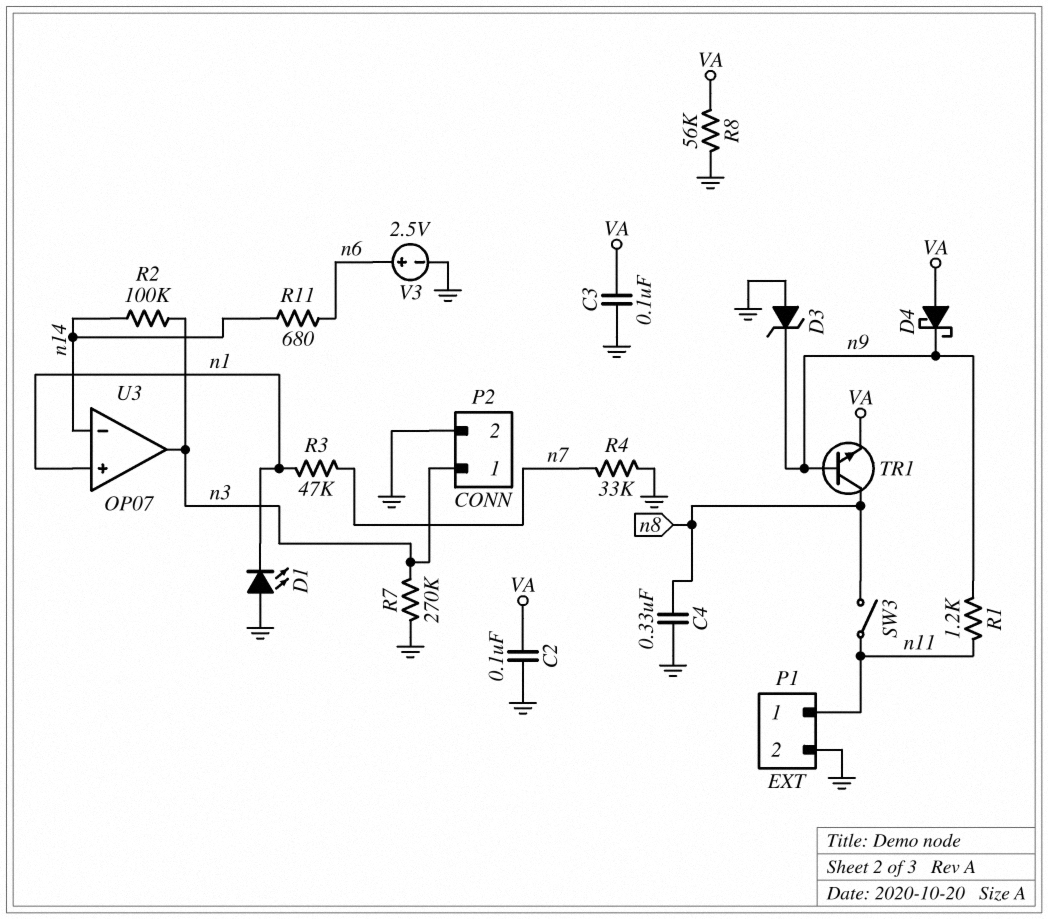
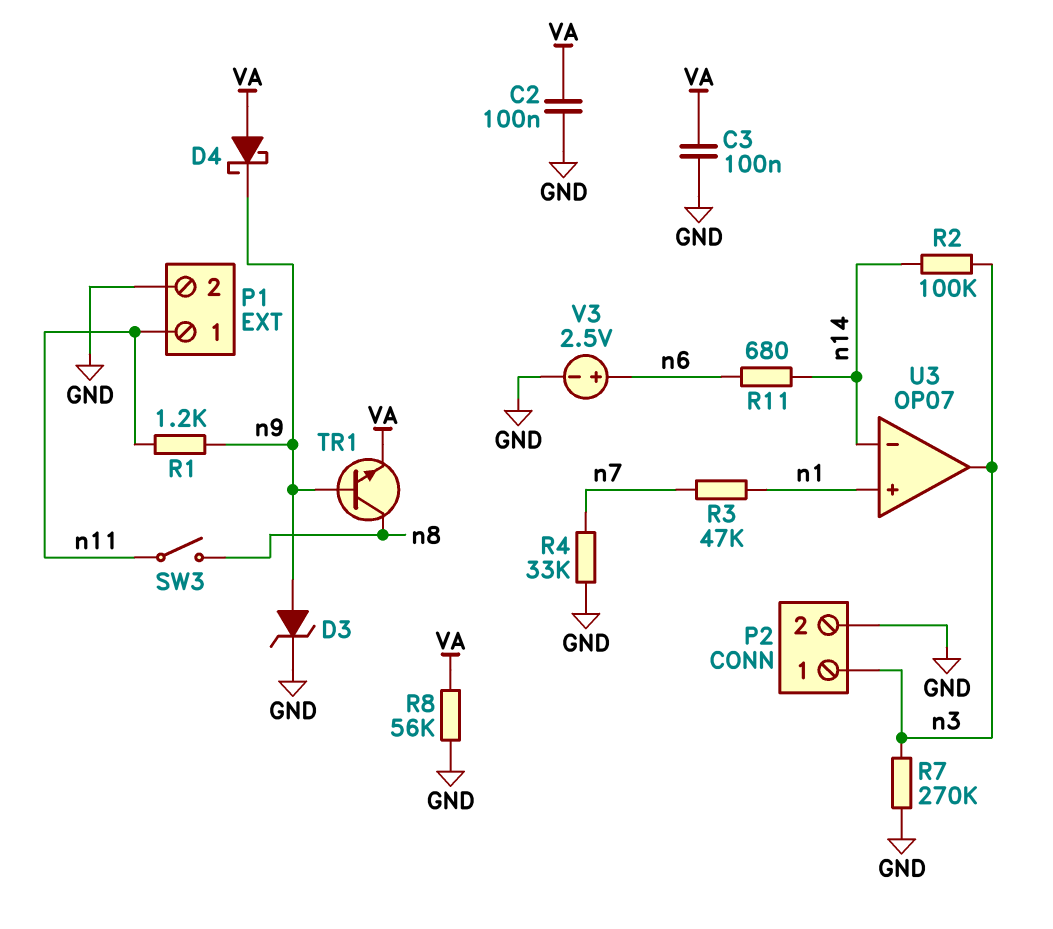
C4: 330nF (GND, n8) -> none
D1: LED (A GND, K n1) -> none
D3: zener (A GND, K n9) -> zener (A n9, K GND)

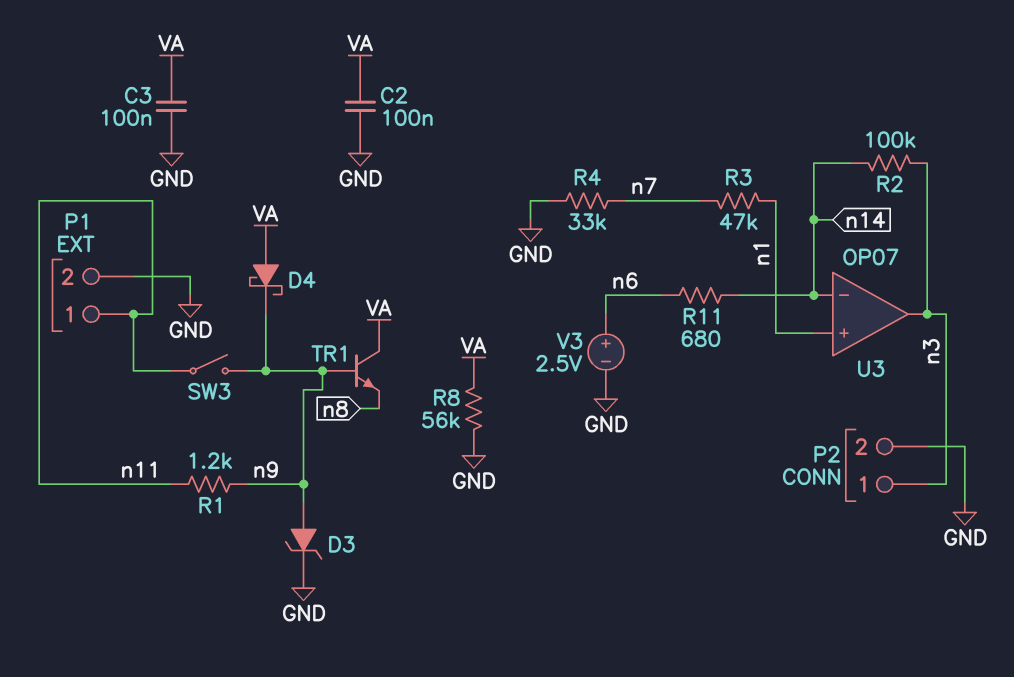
R7: 270k (GND, n3) -> none
SW3: switch (n8, n11) -> switch (n9, n11)
TR1: NPN (B n9, C n8, E VA) -> NPN (B n9, C VA, E n8)

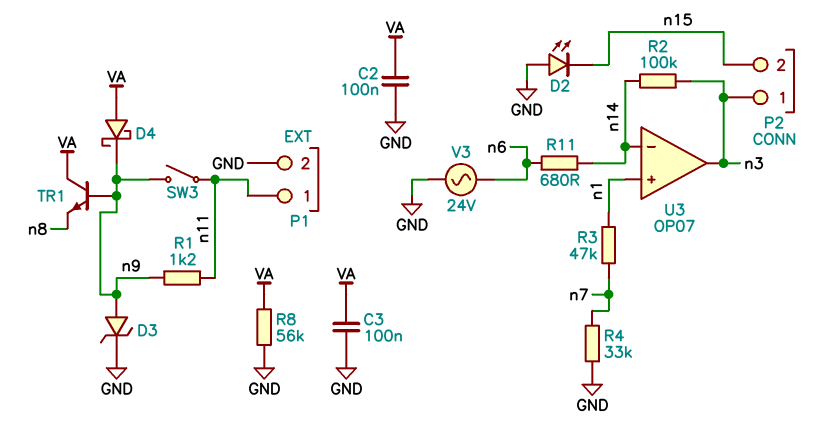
D2: none -> LED (A GND, K n15)
P2 pin 2: GND -> n15
V3: 2.5V (plus n6, minus GND) -> AC 24V (GND, n6)

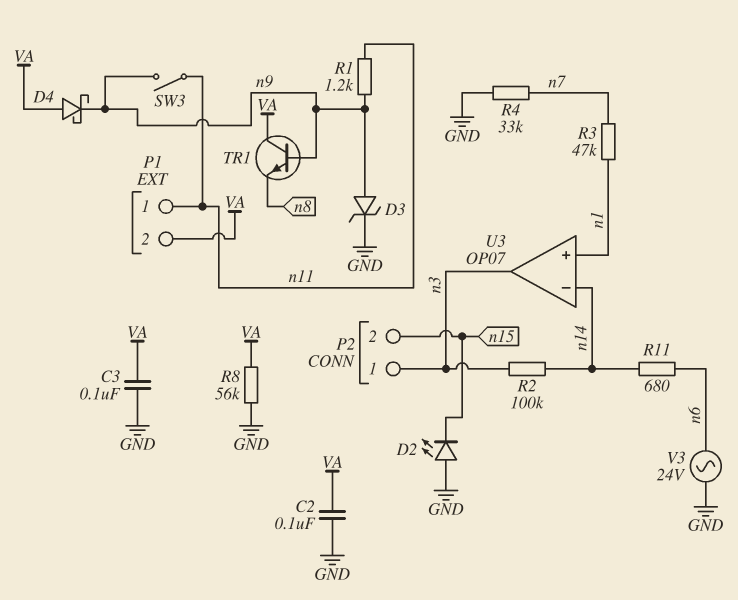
P1 pin 2: GND -> VA

